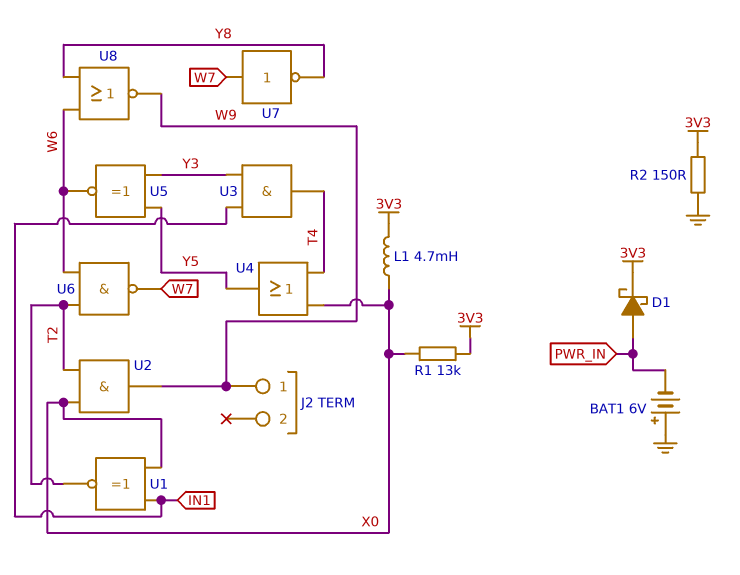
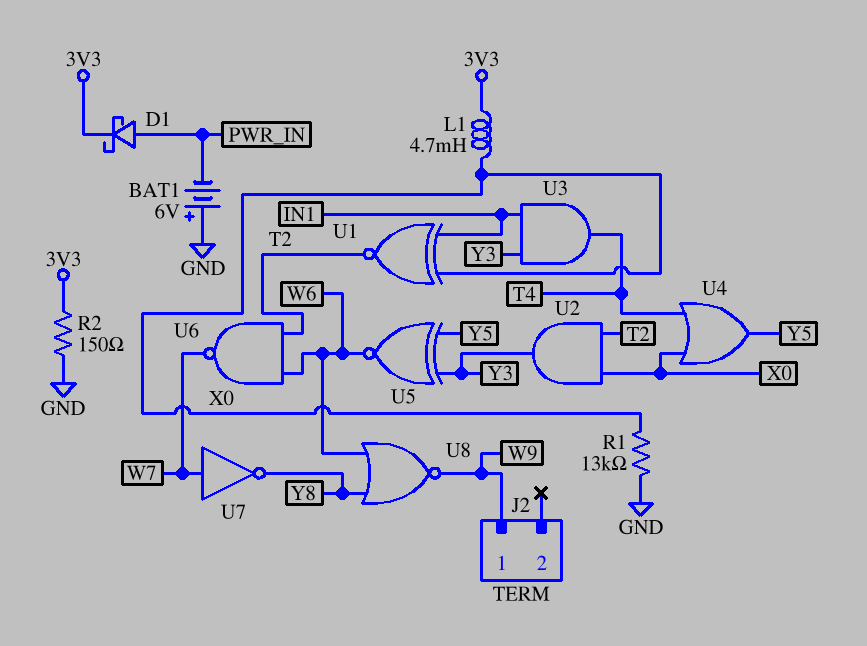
R1: 13k (3V3, X0) -> 13k (GND, X0)
U2: AND (in T2, in X0, out W9) -> AND (in T2, in X0, out Y3)

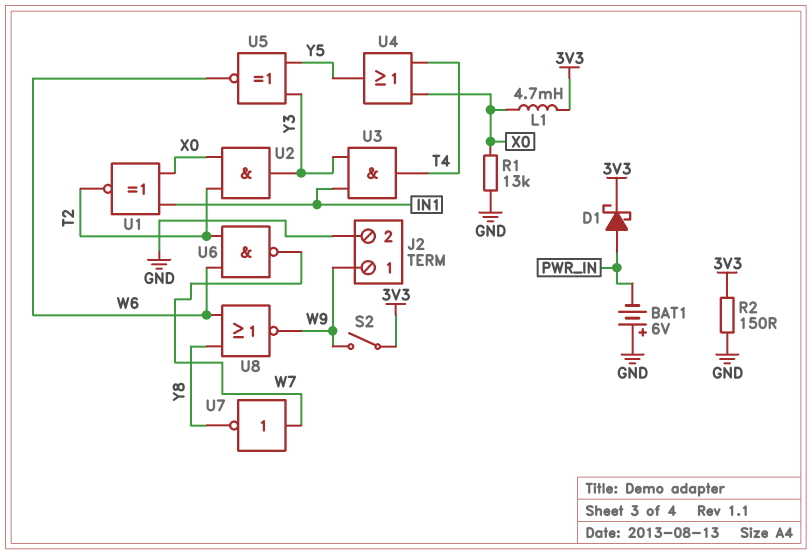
J2 pin 2: none -> GND
S2: none -> switch (3V3, W9)

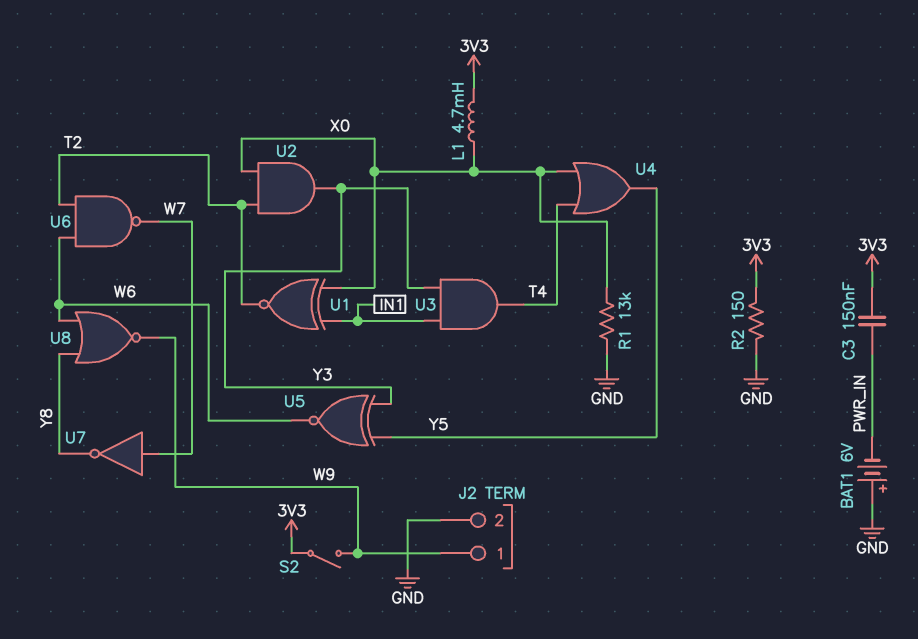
C3: none -> 150nF (3V3, PWR_IN)
D1: schottky (A PWR_IN, K 3V3) -> none

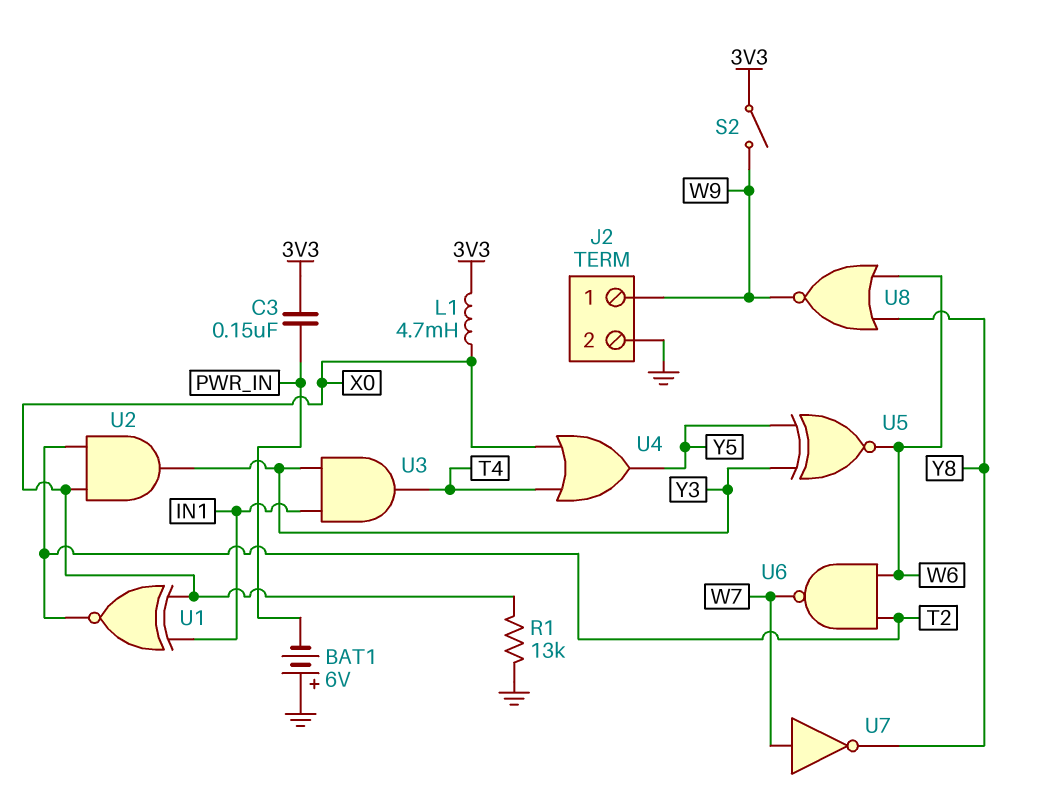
R2: 150 (3V3, GND) -> none

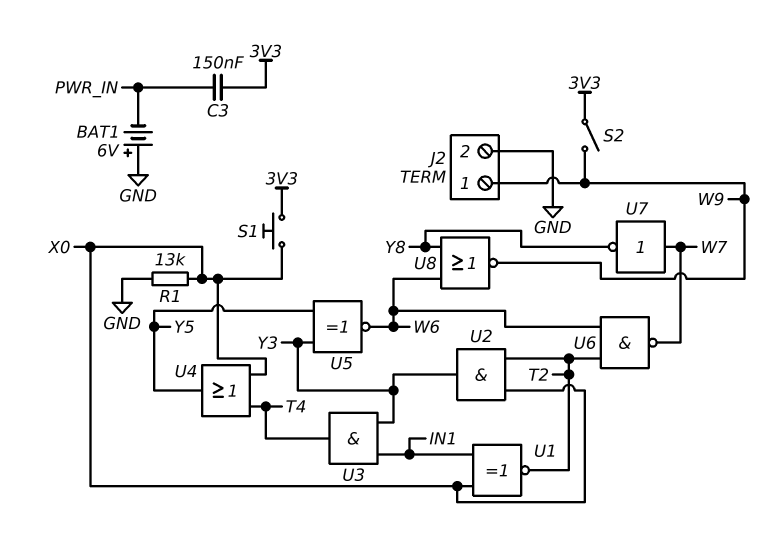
L1: 4.7mH (3V3, X0) -> none
S1: none -> button (3V3, X0)

